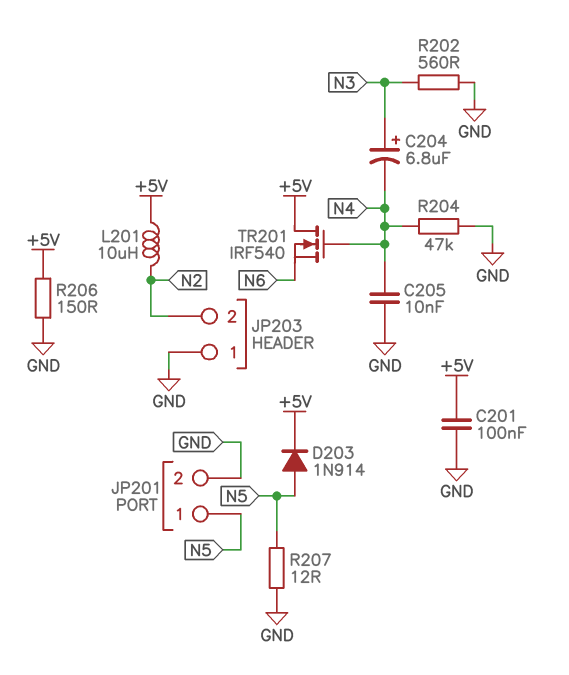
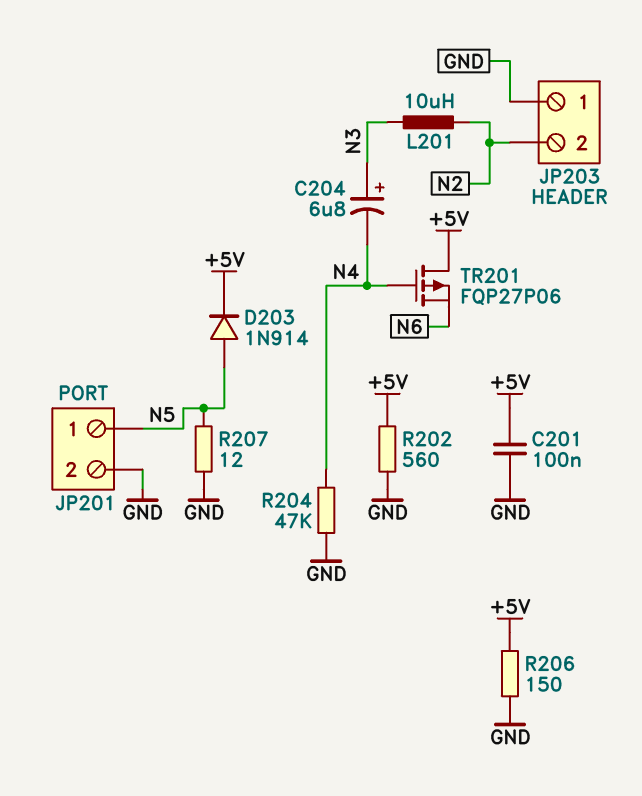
C205: 10nF (GND, N4) -> none
L201: 10uH (+5V, N2) -> 10uH (N2, N3)
R202: 560 (GND, N3) -> 560 (+5V, GND)
TR201: NMOS IRF540 (G N4, D +5V, S N6) -> PMOS FQP27P06 (G N4, D +5V, S N6)

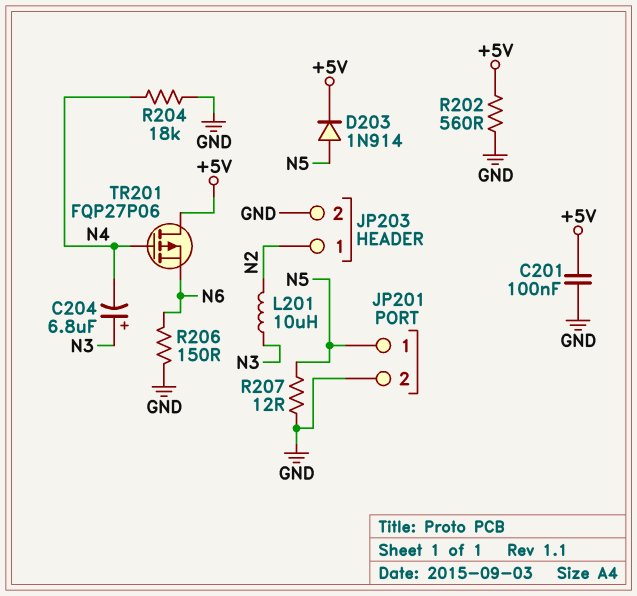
JP203 pin 1: GND -> N2
JP203 pin 2: N2 -> GND
R204: 47k (GND, N4) -> 18k (GND, N4)
R206: 150 (+5V, GND) -> 150 (GND, N6)

